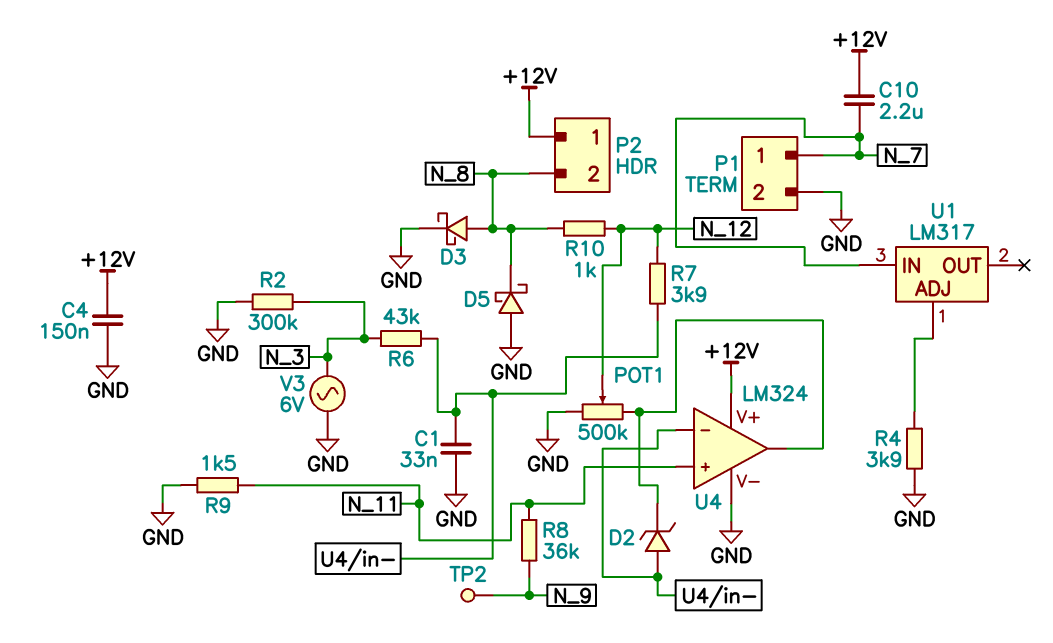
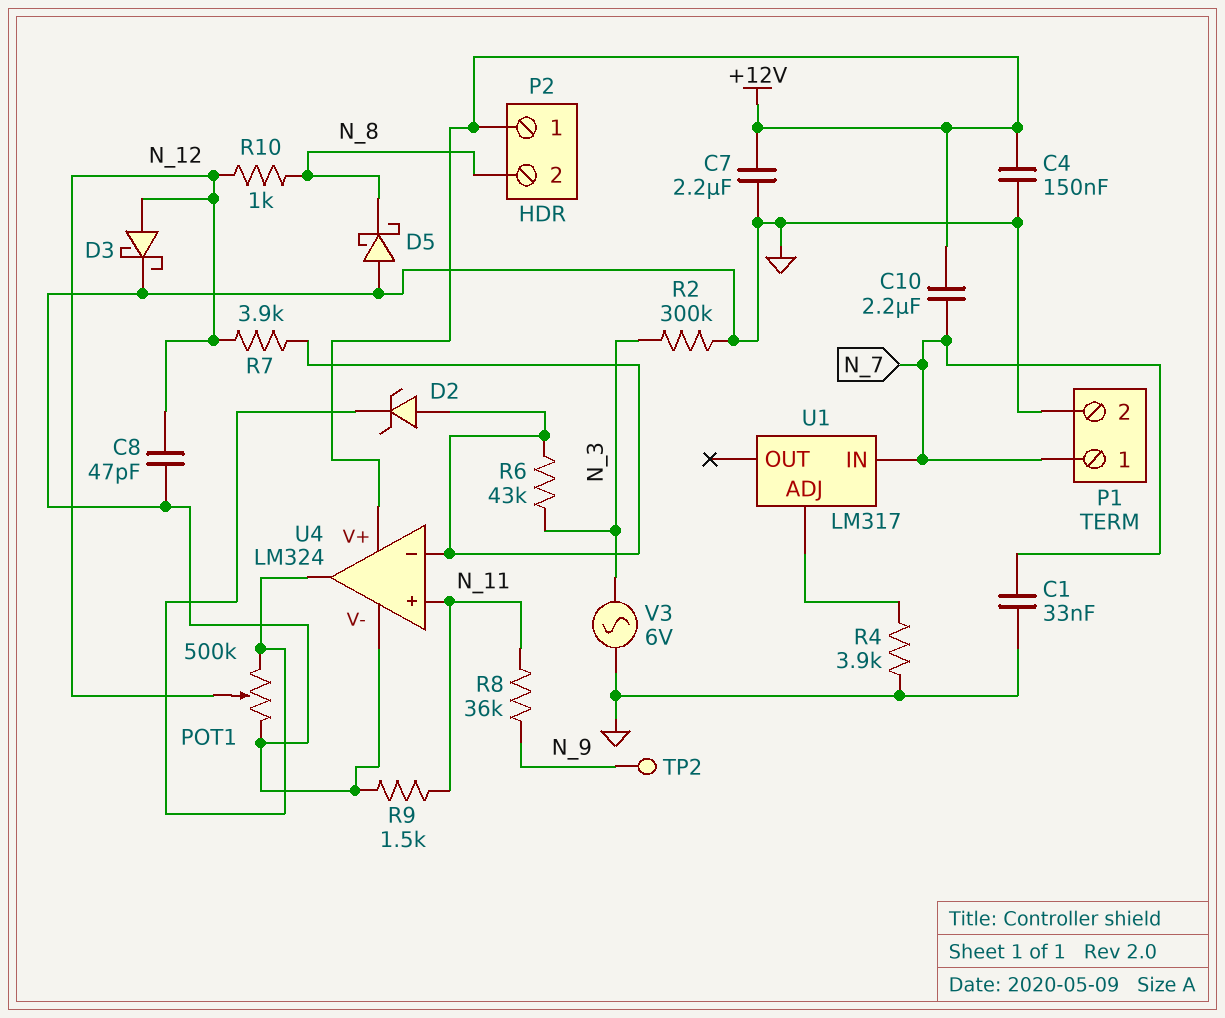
C1: 33nF (GND, U4/in-) -> 33nF (GND, N_7)
C7: none -> 2.2uF (+12V, GND)
C8: none -> 47pF (GND, N_12)
D3: schottky (A N_8, K GND) -> schottky (A N_12, K GND)

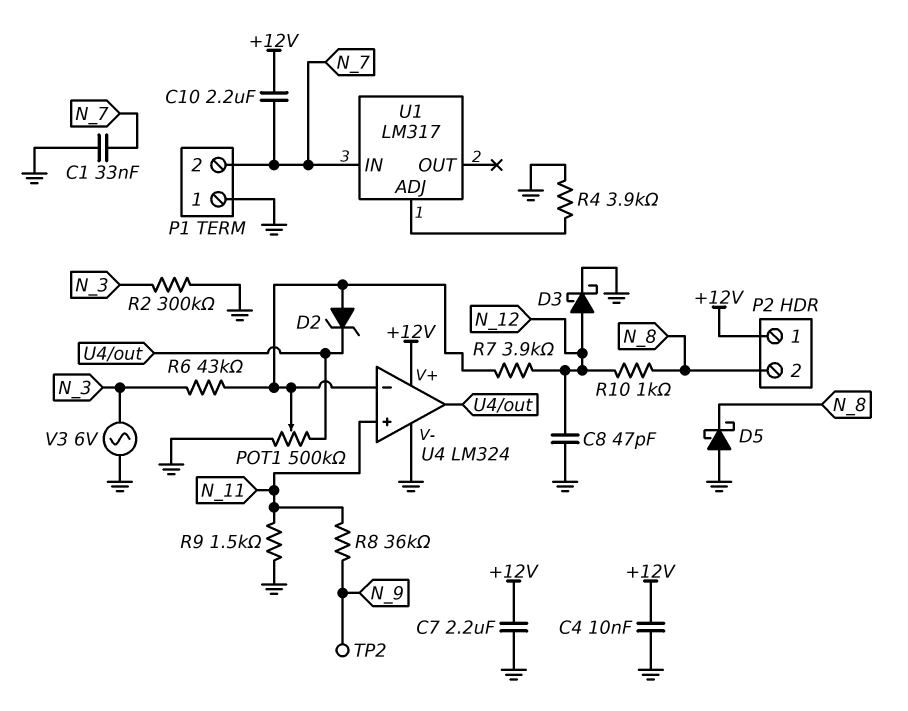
C4: 150nF (+12V, GND) -> 10nF (+12V, GND)
P1 pin 1: N_7 -> GND
P1 pin 2: GND -> N_7
POT1: 500k (GND, U4/out, wiper N_12) -> 500k (GND, U4/out, wiper U4/in-)

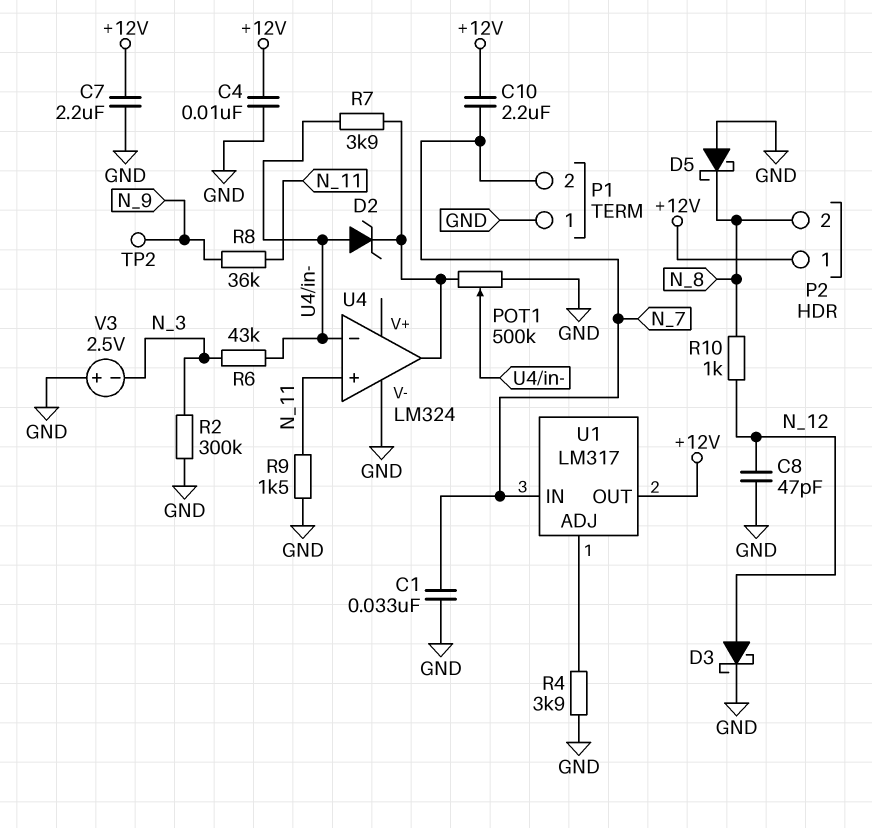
R7: 3.9k (N_12, U4/in-) -> 3.9k (U4/in-, U4/out)
U1 pin OUT: none -> +12V
U4 pin V+: +12V -> none
V3: AC 6V (GND, N_3) -> 2.5V (plus GND, minus N_3)

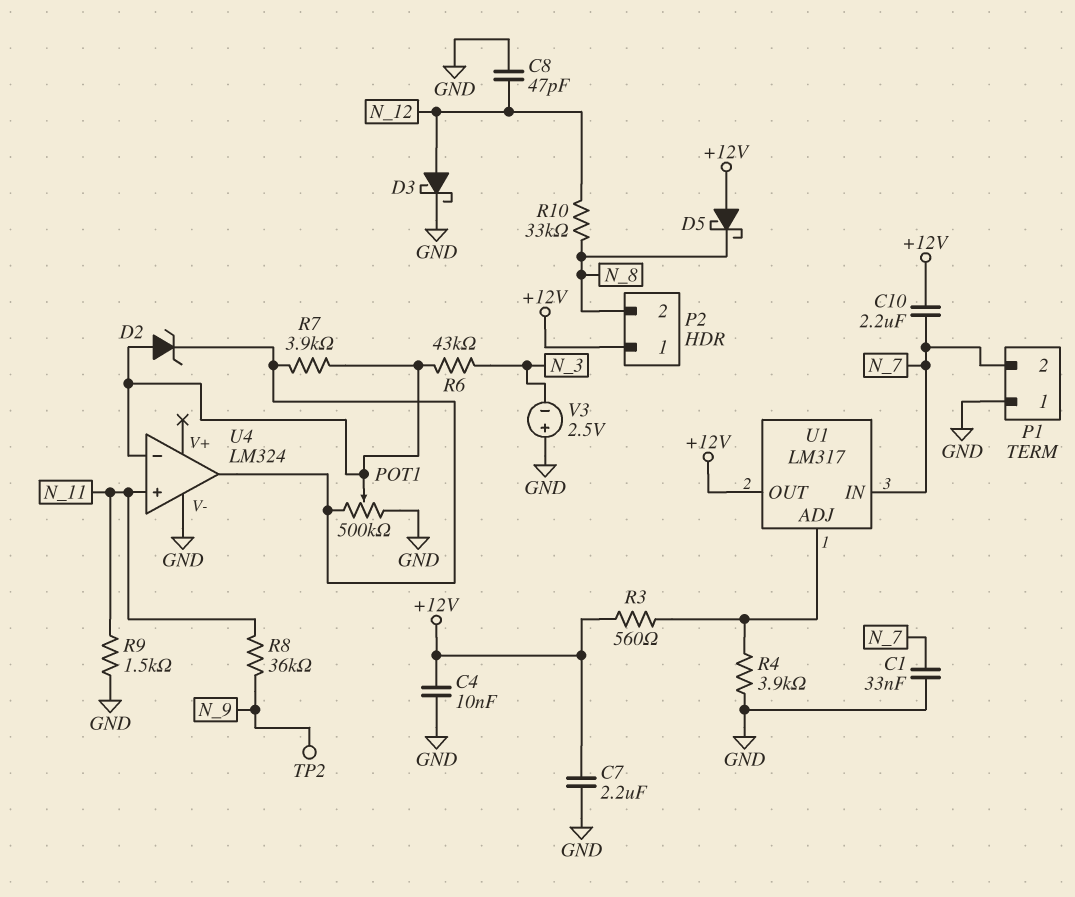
D5: schottky (A GND, K N_8) -> schottky (A +12V, K N_8)
R2: 300k (GND, N_3) -> none
R3: none -> 560 (+12V, U1/ADJ)
R10: 1k (N_8, N_12) -> 33k (N_8, N_12)

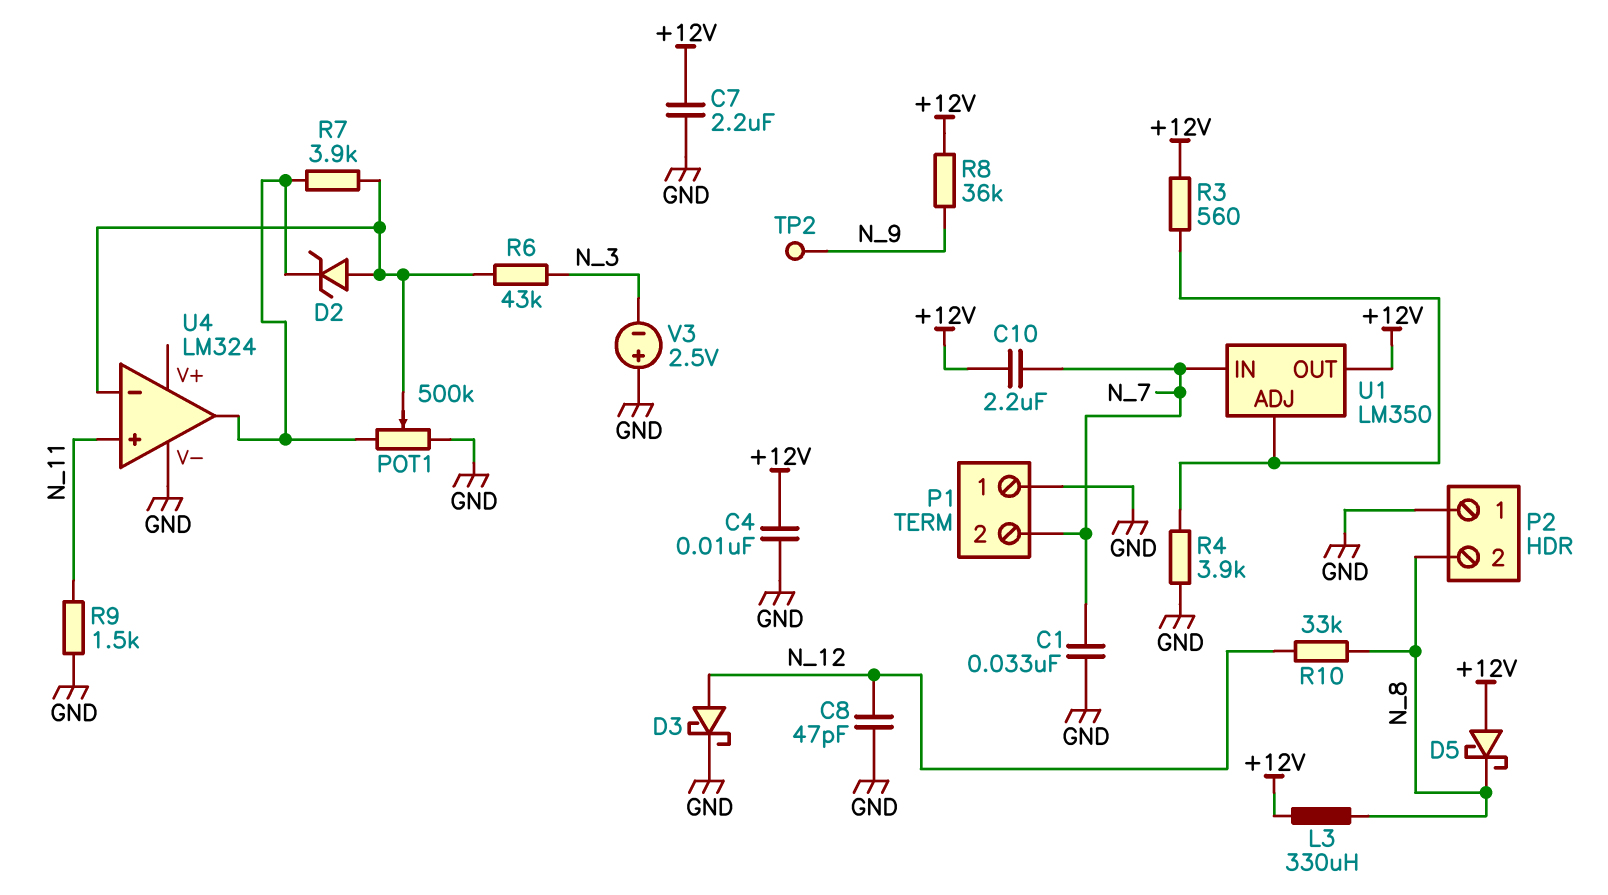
L3: none -> 330uH (+12V, N_8)
P2 pin 1: +12V -> GND
R8: 36k (N_9, N_11) -> 36k (+12V, N_9)
U1: LM317 -> LM350

